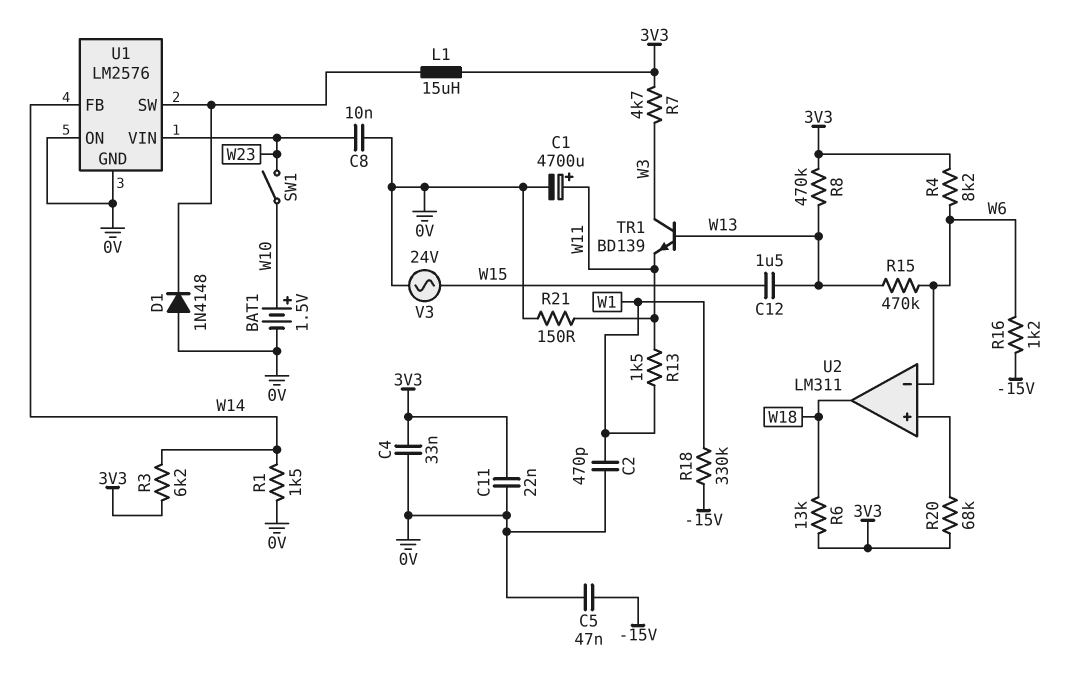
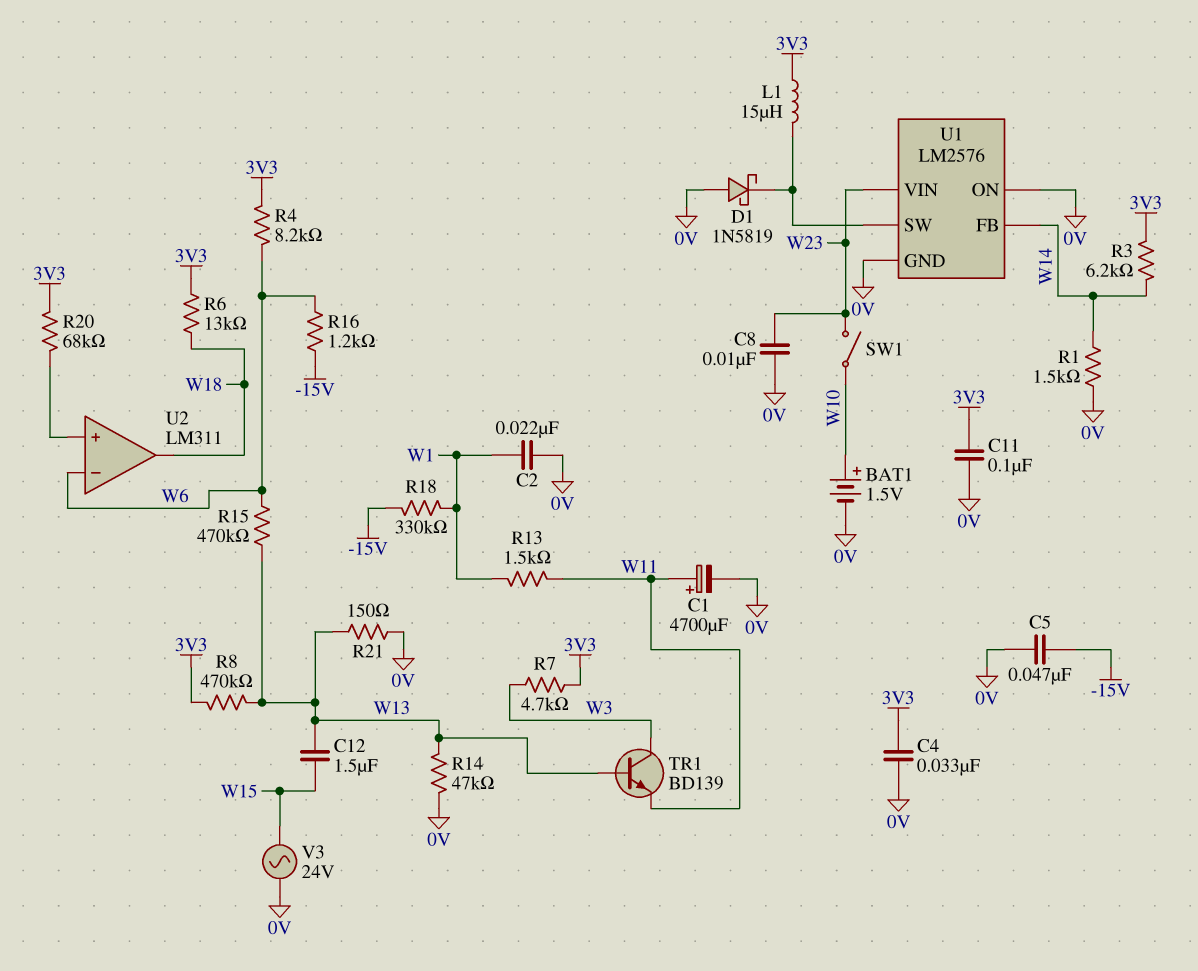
C2: 470pF (0V, W1) -> 22nF (0V, W1)
C11: 22nF (0V, 3V3) -> 100nF (0V, 3V3)
D1: diode 1N4148 (A 0V, K U1/SW) -> schottky 1N5819 (A 0V, K U1/SW)
R14: none -> 47k (0V, W13)
R21: 150 (0V, W11) -> 150 (0V, W13)

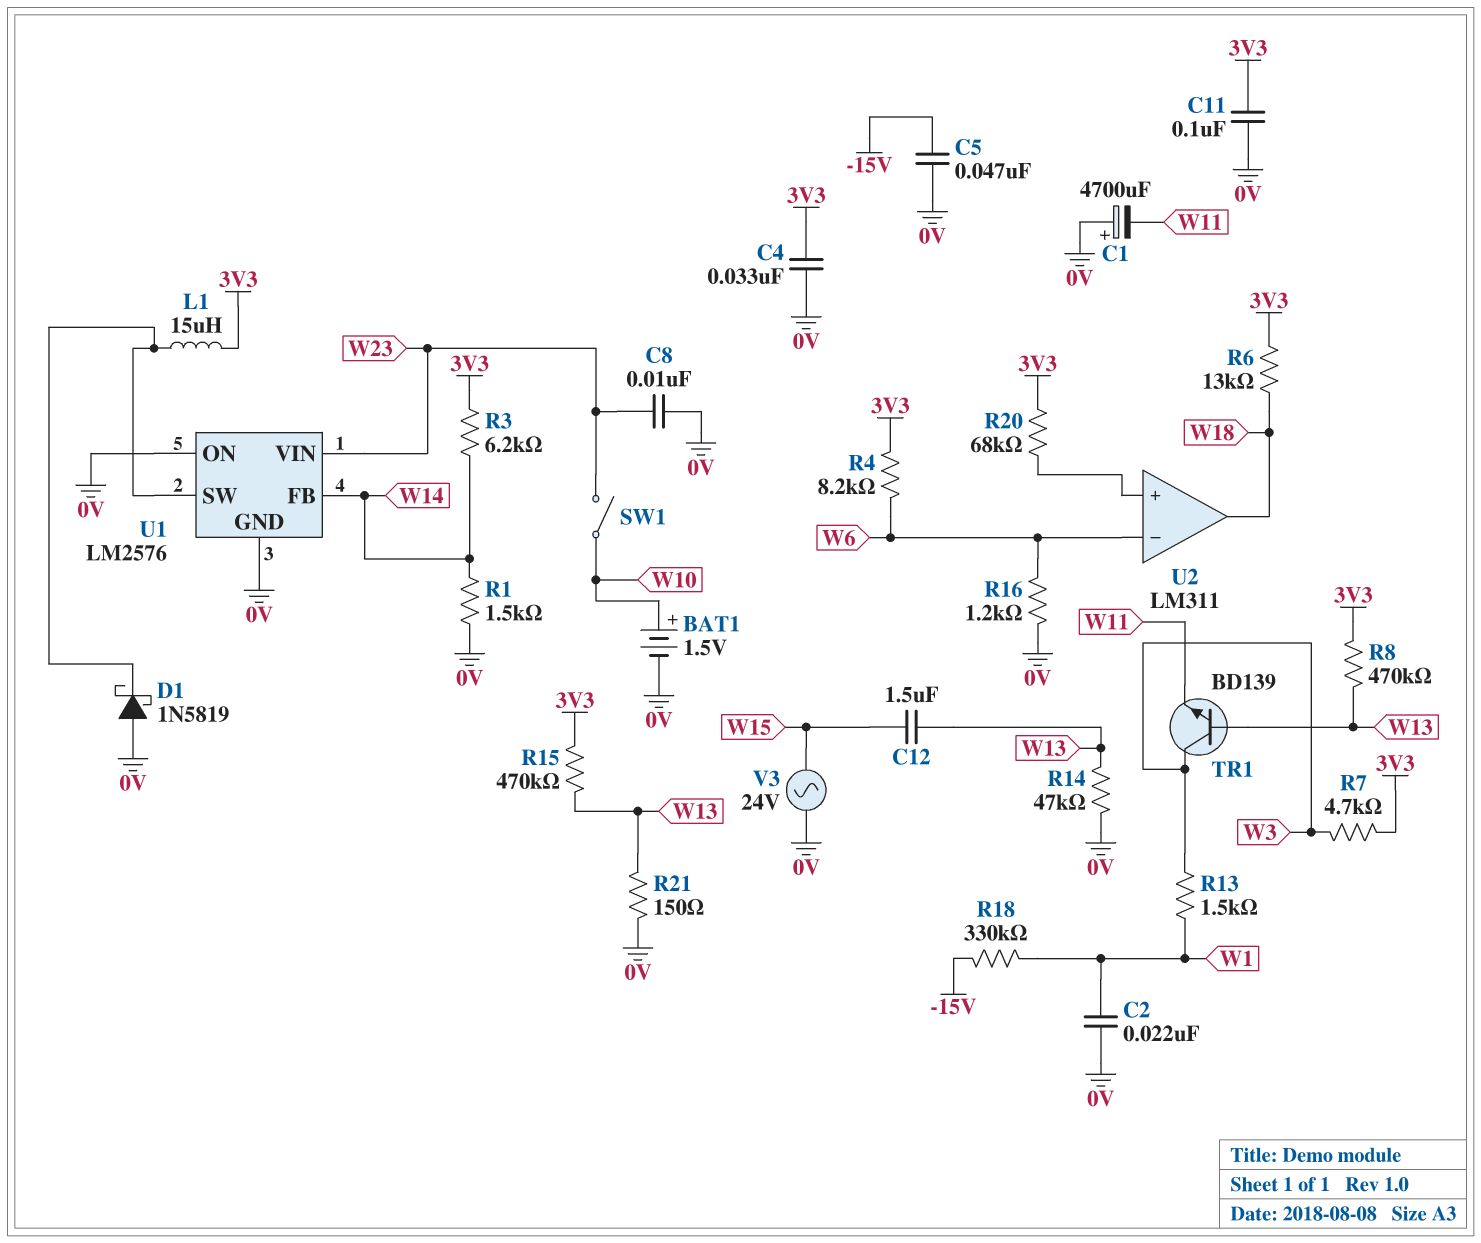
C1: 4700uF (plus W11, minus 0V) -> 4700uF (plus 0V, minus W11)
R13: 1.5k (W1, W11) -> 1.5k (W1, W3)
R15: 470k (W6, W13) -> 470k (3V3, W13)
R16: 1.2k (-15V, W6) -> 1.2k (0V, W6)

